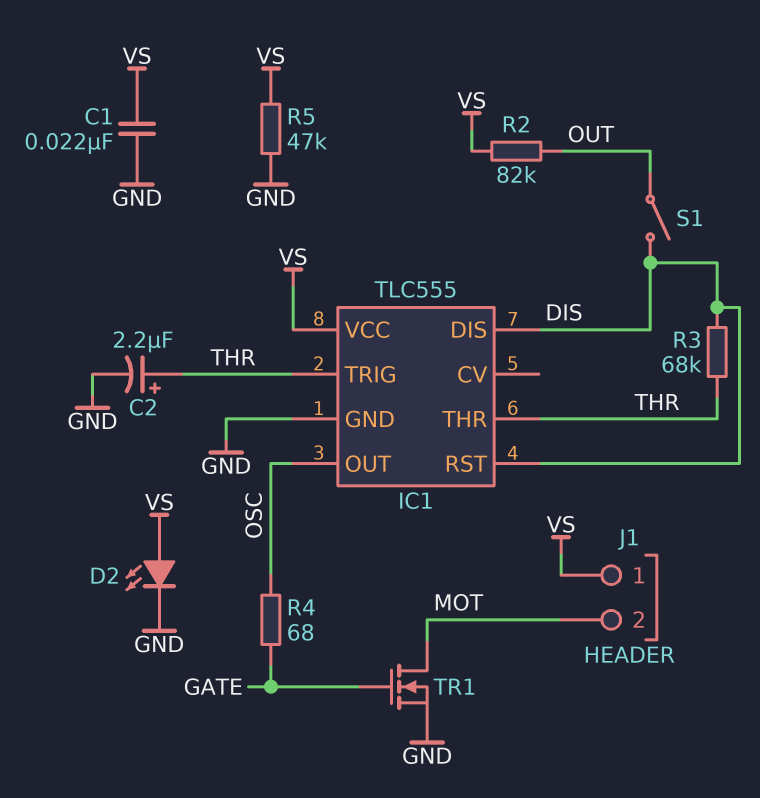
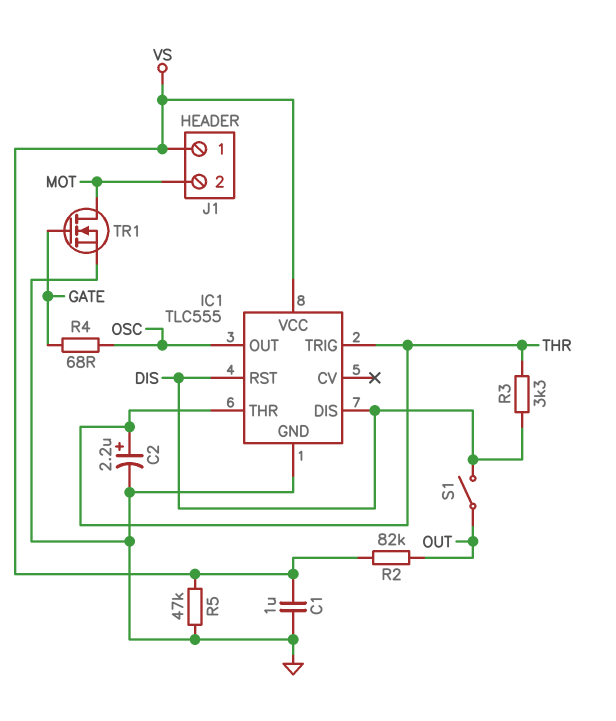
C1: 22nF (GND, VS) -> 1uF (GND, VS)
D2: LED (A VS, K GND) -> none
R3: 68k (DIS, THR) -> 3.3k (DIS, THR)

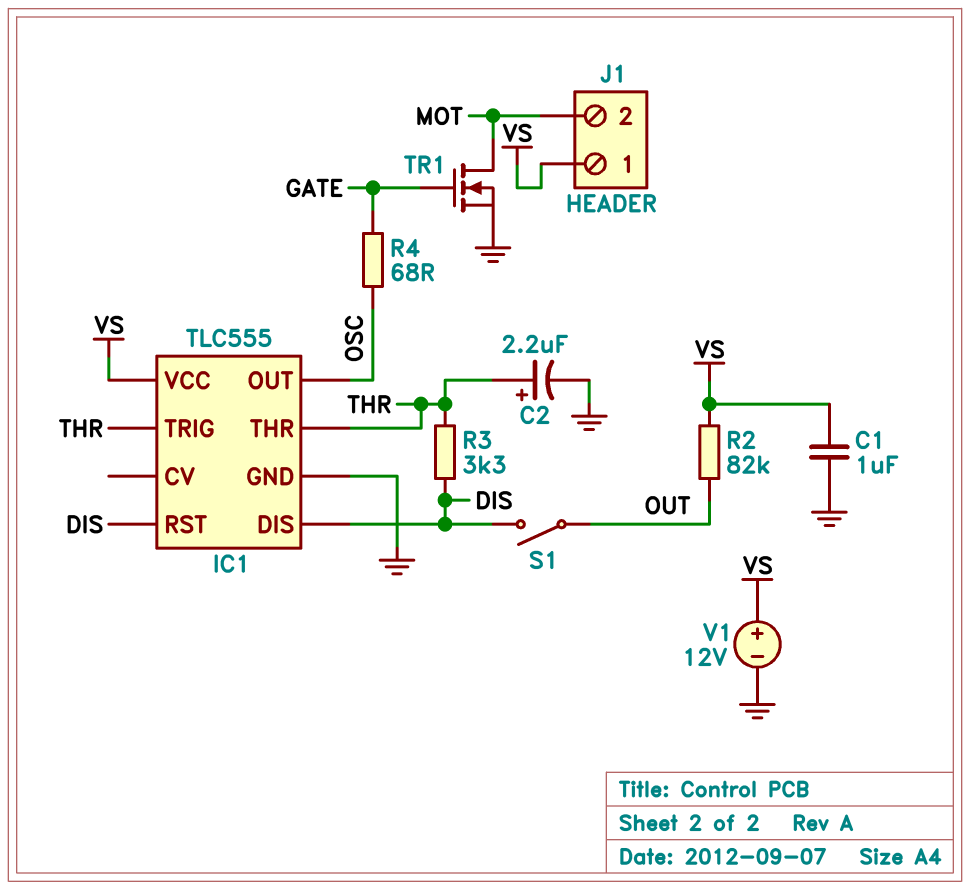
R5: 47k (GND, VS) -> none
V1: none -> 12V (plus VS, minus GND)

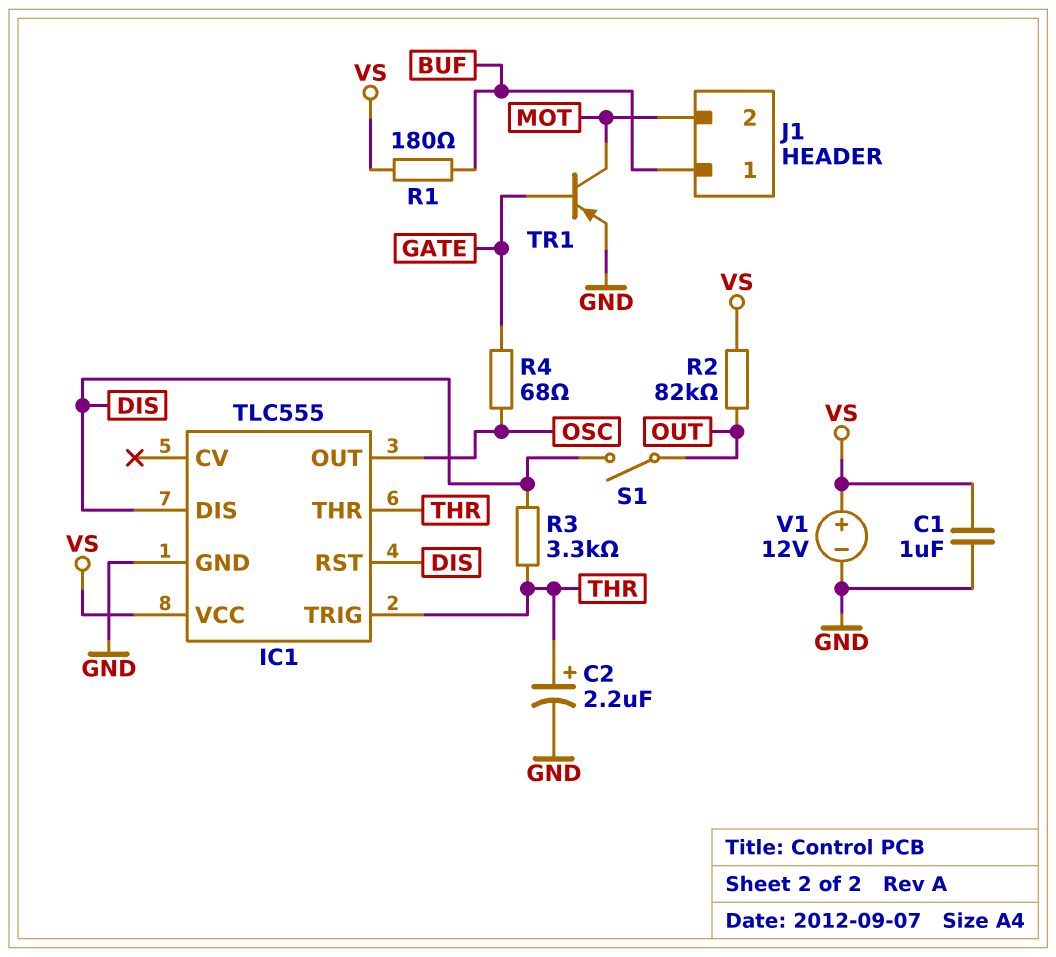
J1 pin 1: VS -> BUF
R1: none -> 180 (BUF, VS)
TR1: NMOS (G GATE, D MOT, S GND) -> PNP (B GATE, C MOT, E GND)

